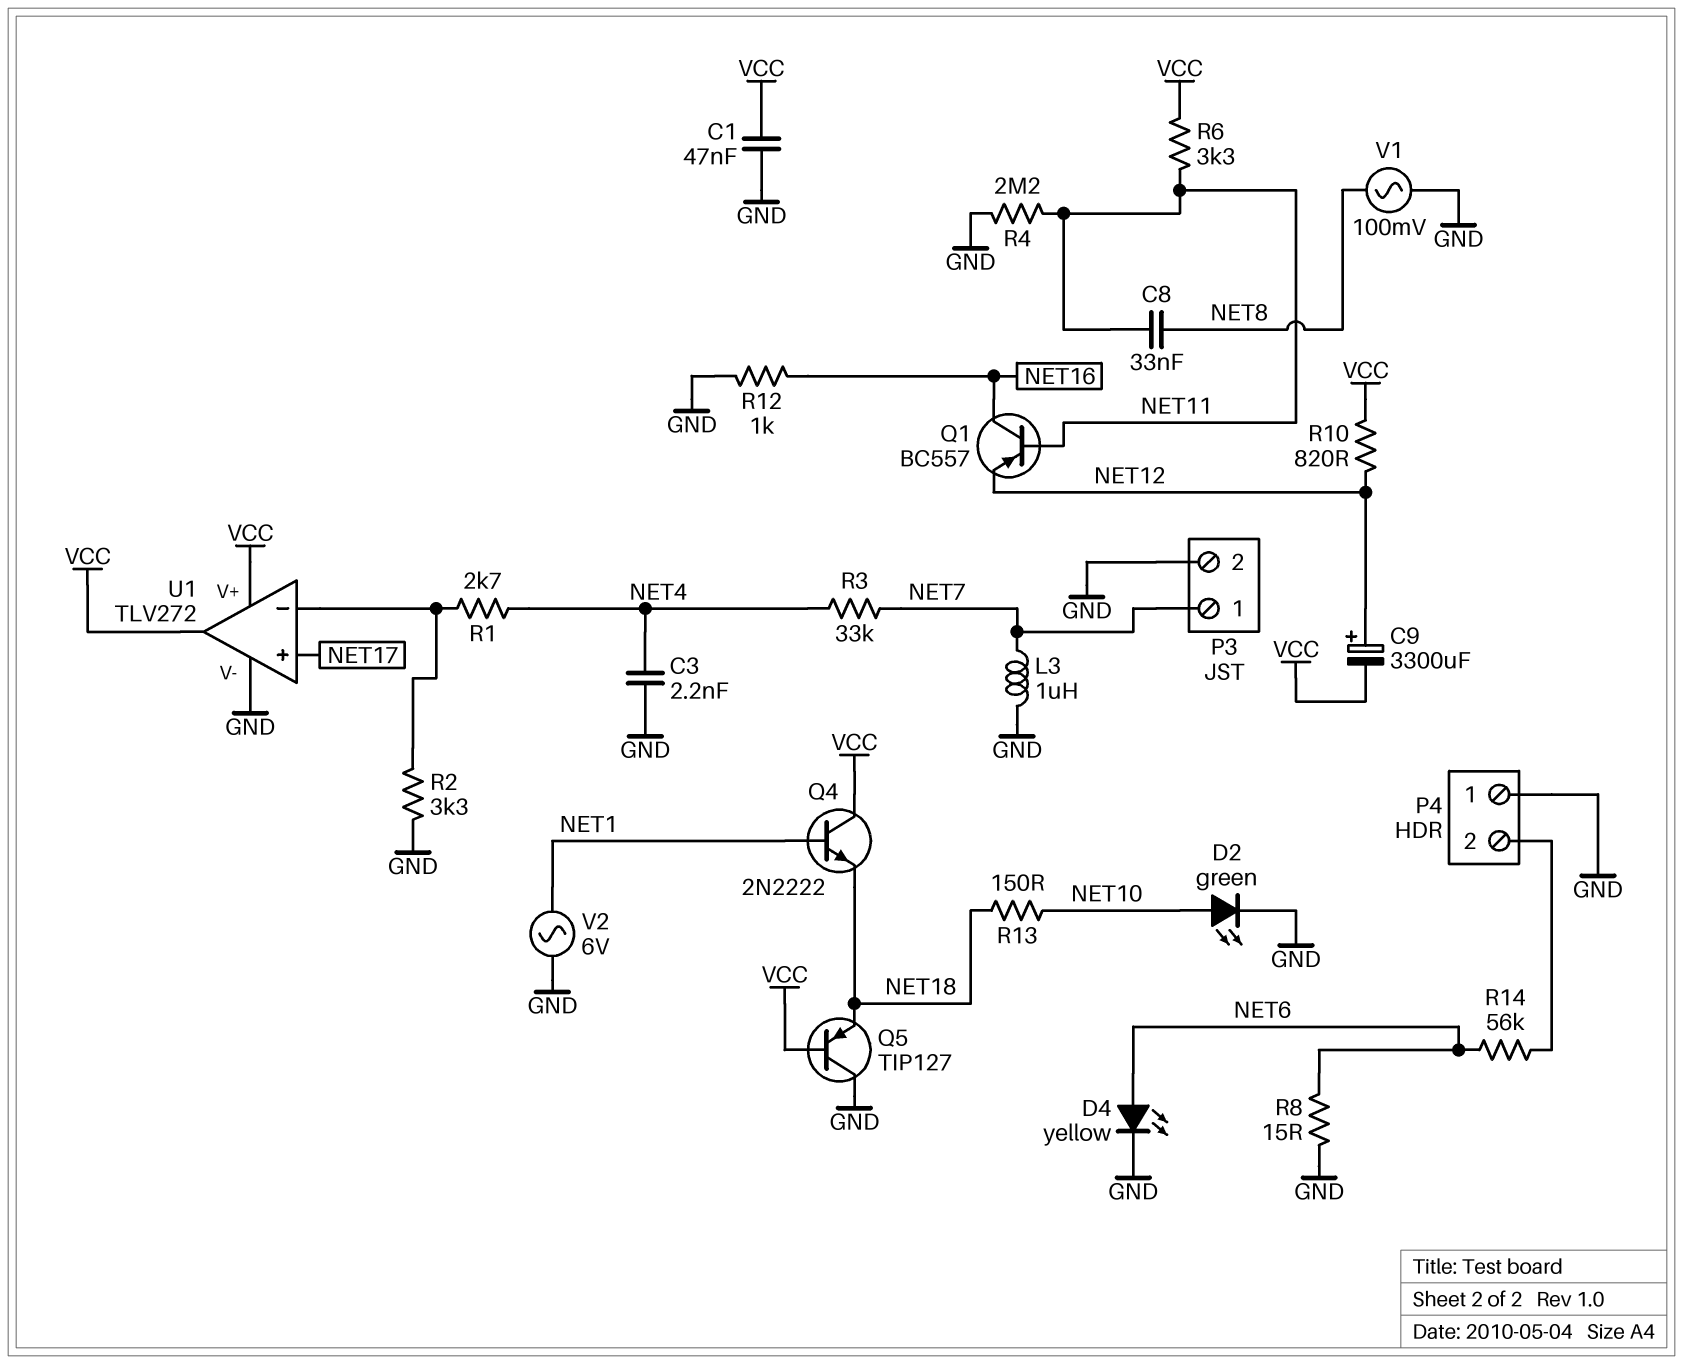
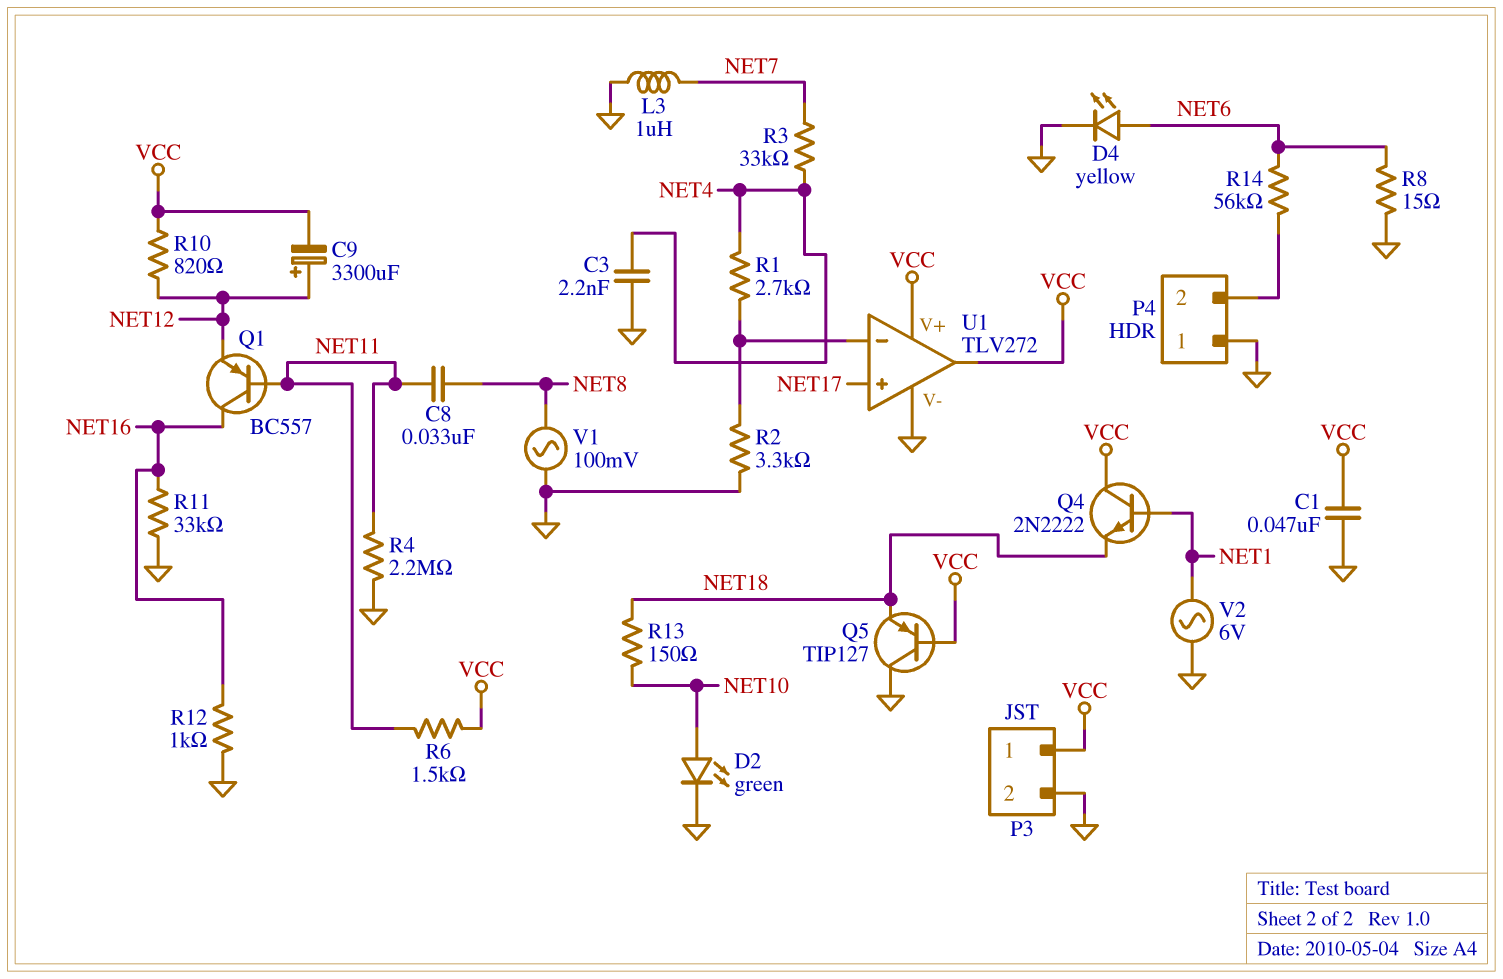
P3 pin 1: NET7 -> VCC
R6: 3.3k (NET11, VCC) -> 1.5k (NET11, VCC)
R11: none -> 33k (GND, NET16)

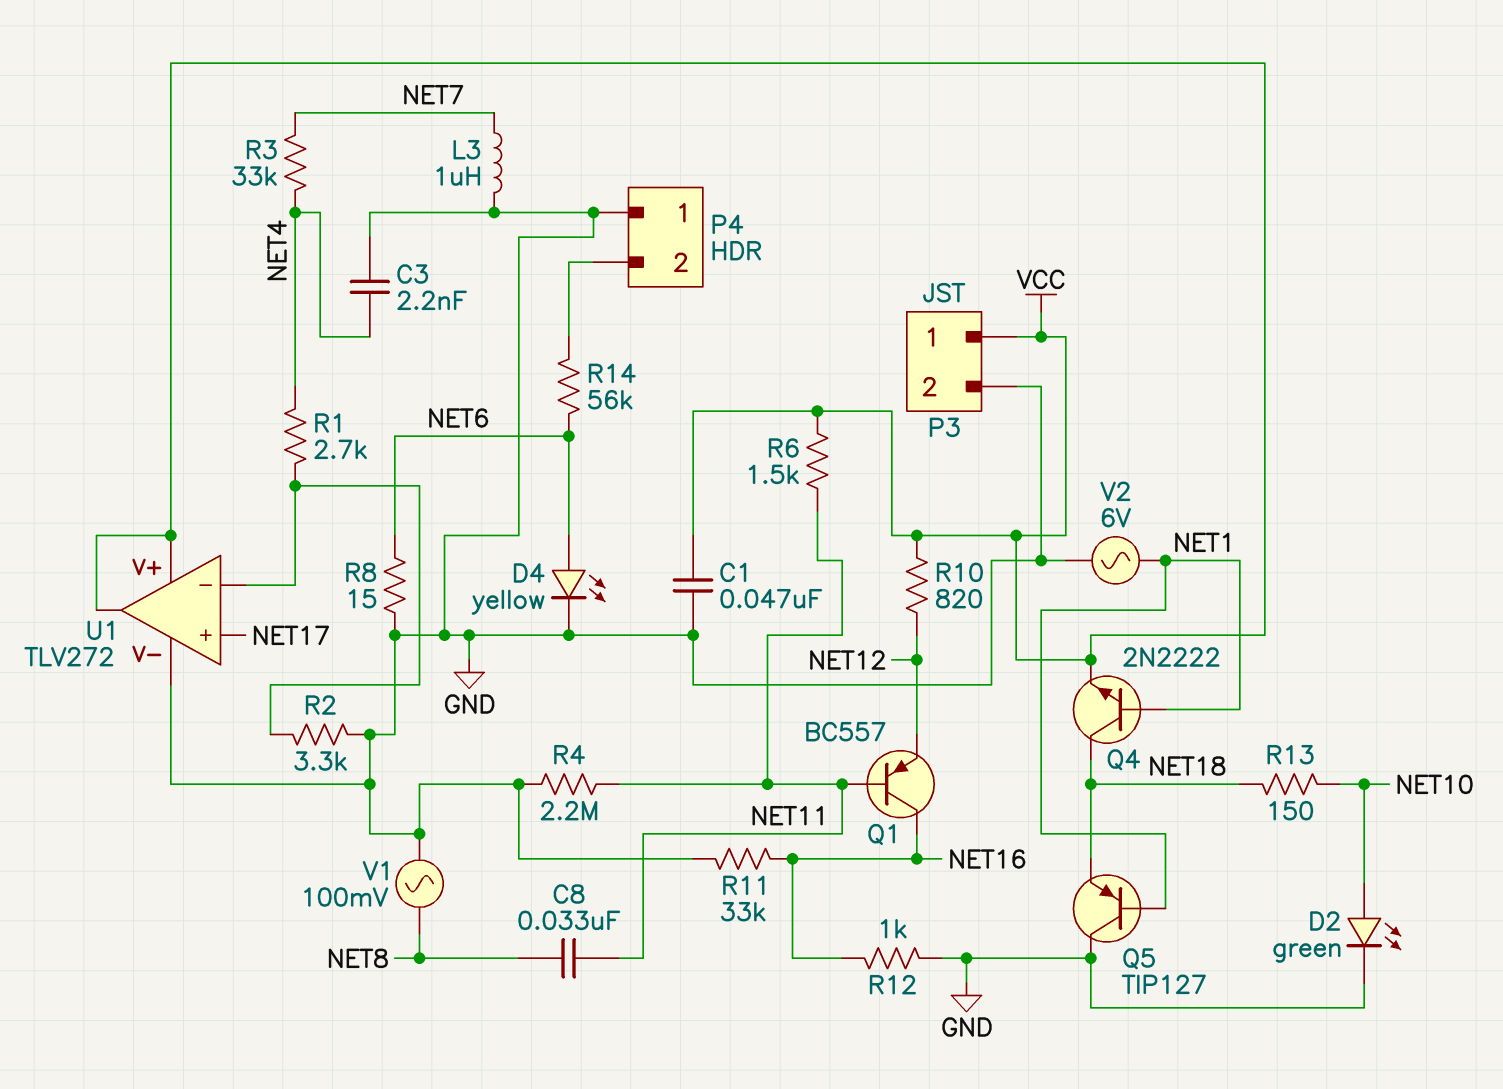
C9: 3300uF (plus NET12, minus VCC) -> none
Q4: NPN 2N2222 (B NET1, C VCC, E NET18) -> NPN 2N2222 (B NET1, C NET18, E VCC)
Q5: PNP TIP127 (B VCC, C GND, E NET18) -> PNP TIP127 (B NET1, C GND, E NET18)

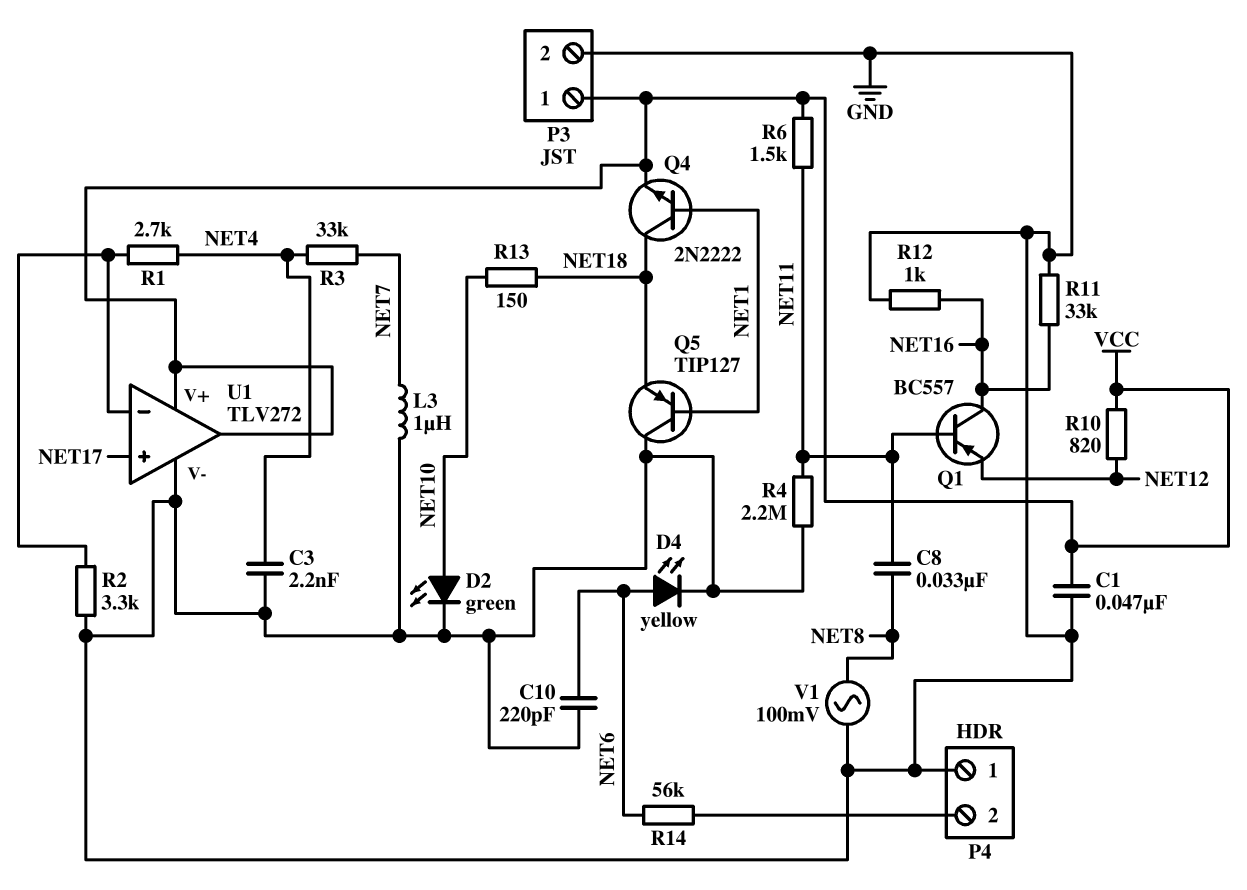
C10: none -> 220pF (GND, NET6)
R8: 15 (GND, NET6) -> none
V2: AC 6V (GND, NET1) -> none

